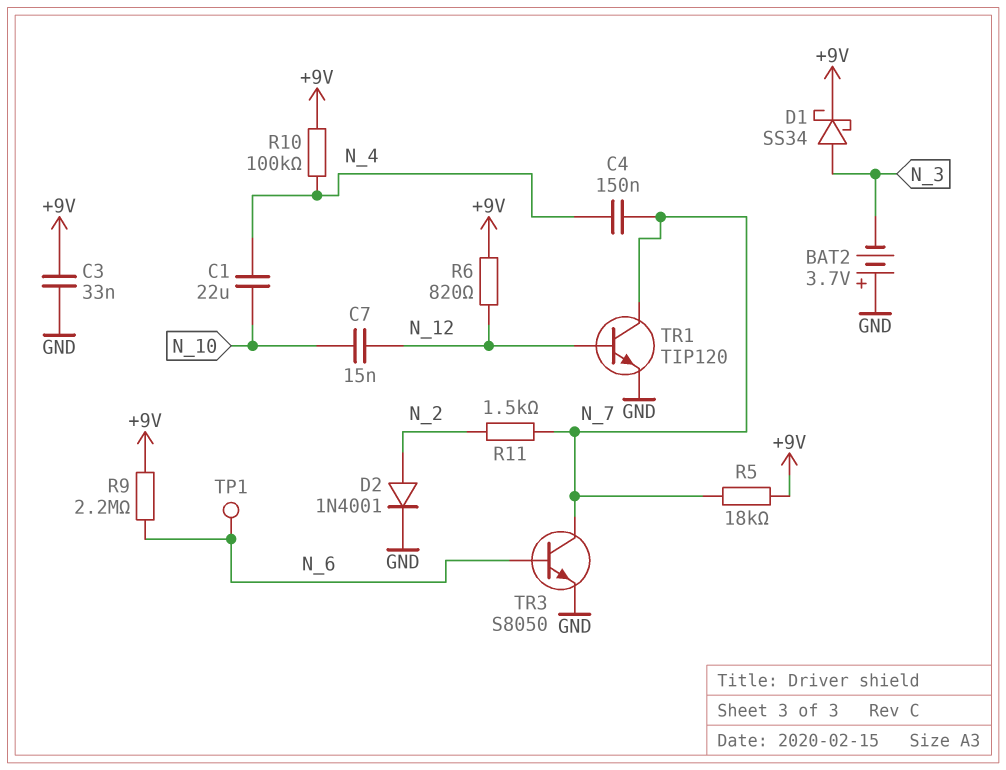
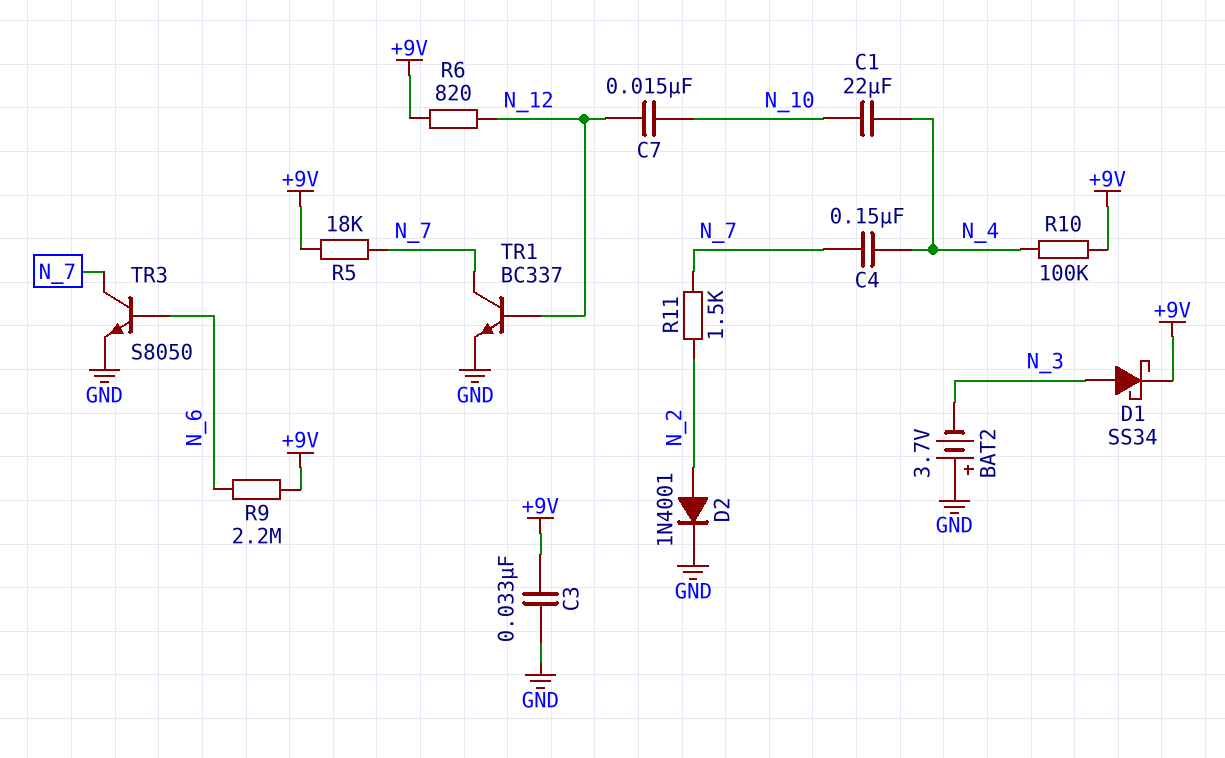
TP1: test point (N_6) -> none
TR1: NPN TIP120 (B N_12, C N_7, E GND) -> NPN BC337 (B N_12, C N_7, E GND)

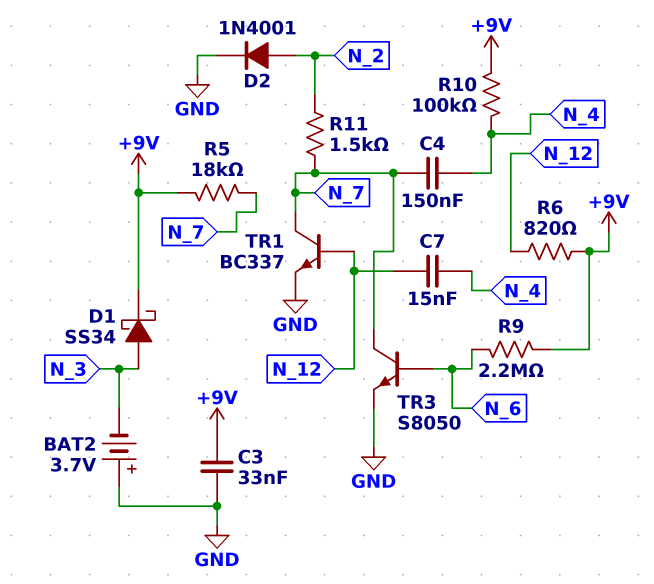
C1: 22uF (N_4, N_10) -> none
C7: 15nF (N_10, N_12) -> 15nF (N_4, N_12)

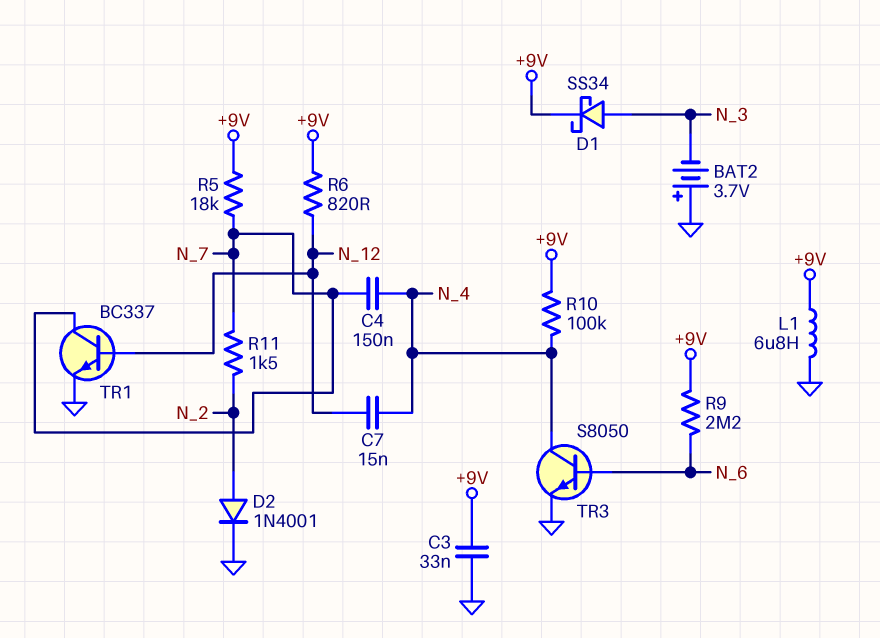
L1: none -> 6.8uH (+9V, GND)
TR3: NPN S8050 (B N_6, C N_7, E GND) -> NPN S8050 (B N_6, C N_4, E GND)

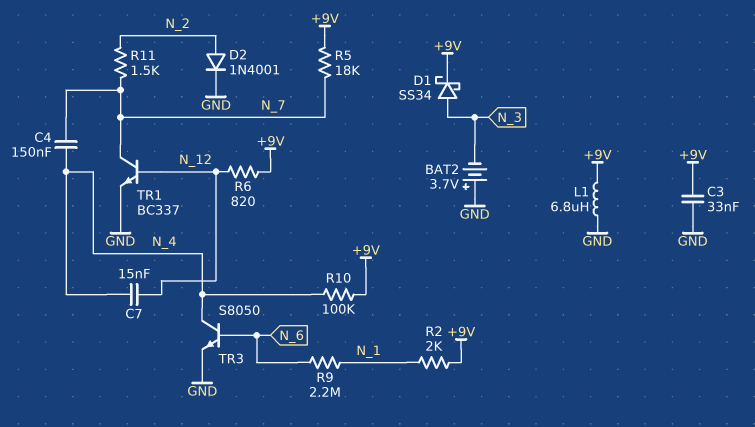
R2: none -> 2k (+9V, N_1)
R9: 2.2M (+9V, N_6) -> 2.2M (N_1, N_6)

